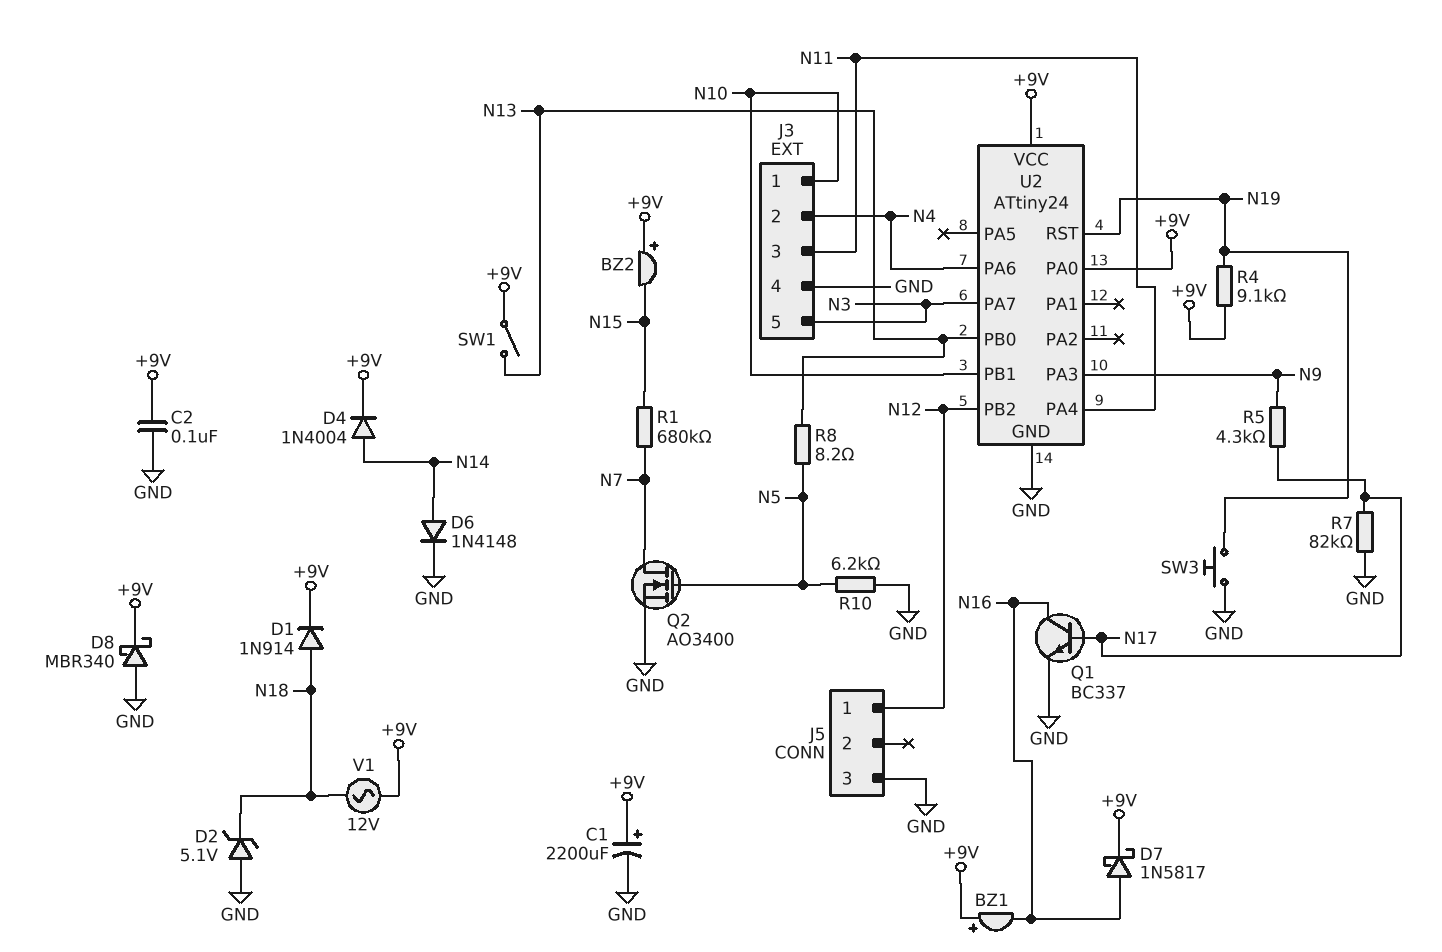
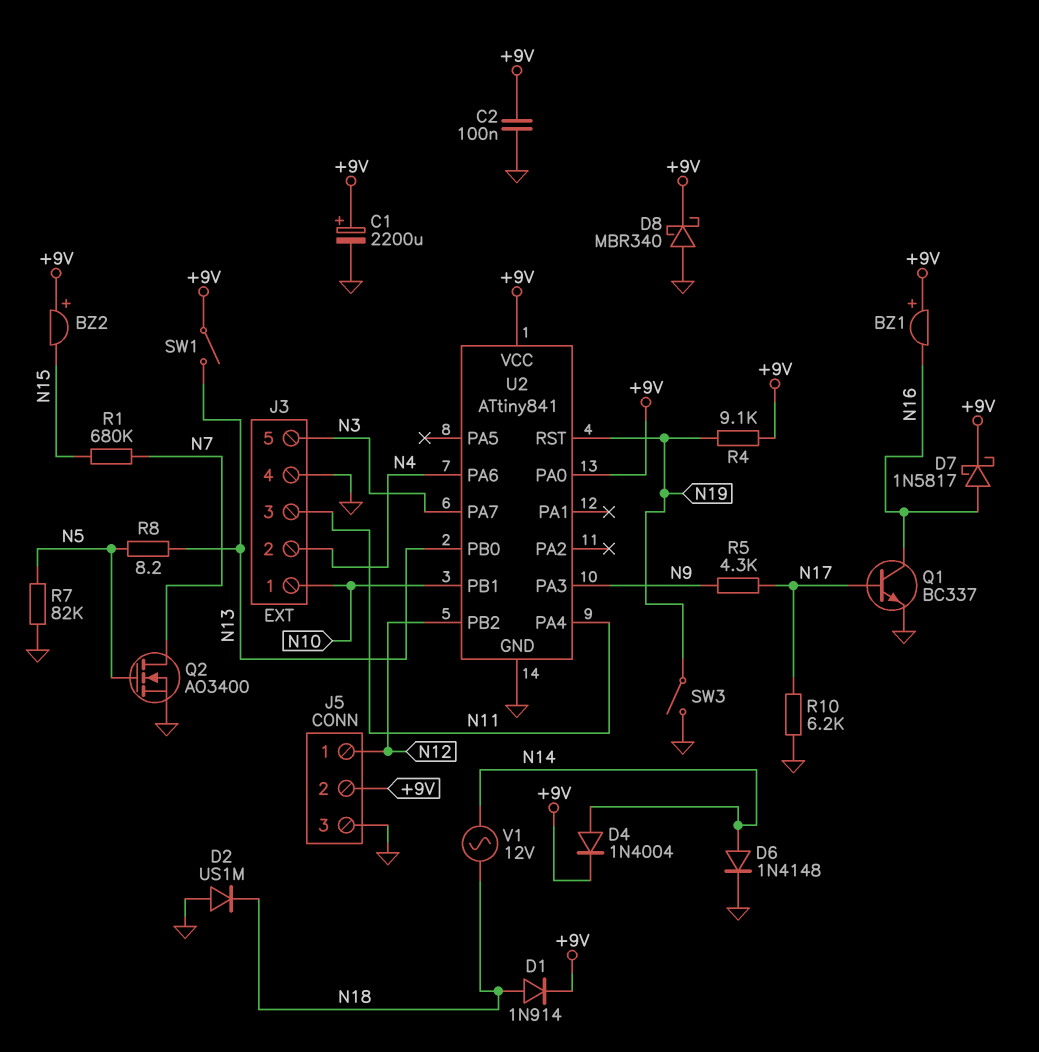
D2: zener 5.1V (A GND, K N18) -> diode US1M (A GND, K N18)
J5 pin 2: none -> +9V
R7: 82k (GND, N17) -> 82k (GND, N5)
R10: 6.2k (GND, N5) -> 6.2k (GND, N17)
SW3: button (GND, N19) -> switch (GND, N19)
U2: ATtiny24 -> ATtiny841
V1: AC 12V (+9V, N18) -> AC 12V (N14, N18)

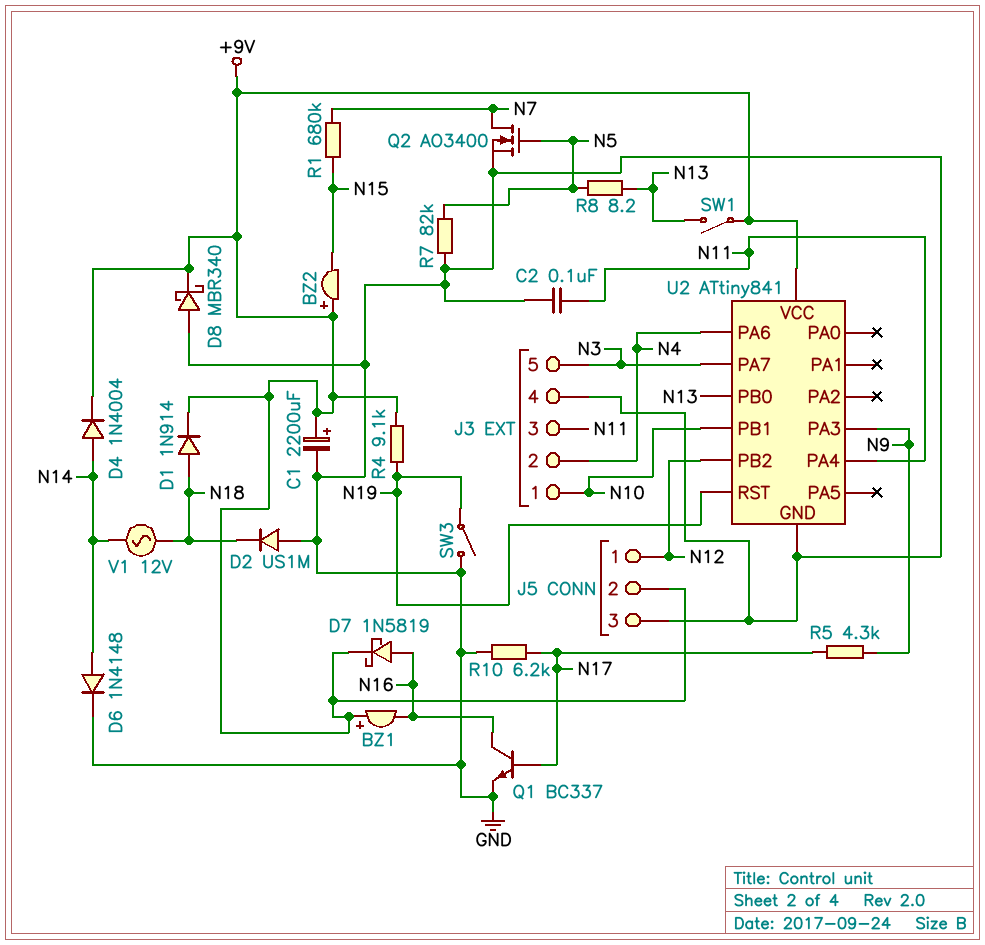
C2: 100nF (+9V, GND) -> 100nF (GND, N11)
D7: schottky 1N5817 (A N16, K +9V) -> schottky 1N5819 (A N16, K +9V)
U2 pin PA0: +9V -> none

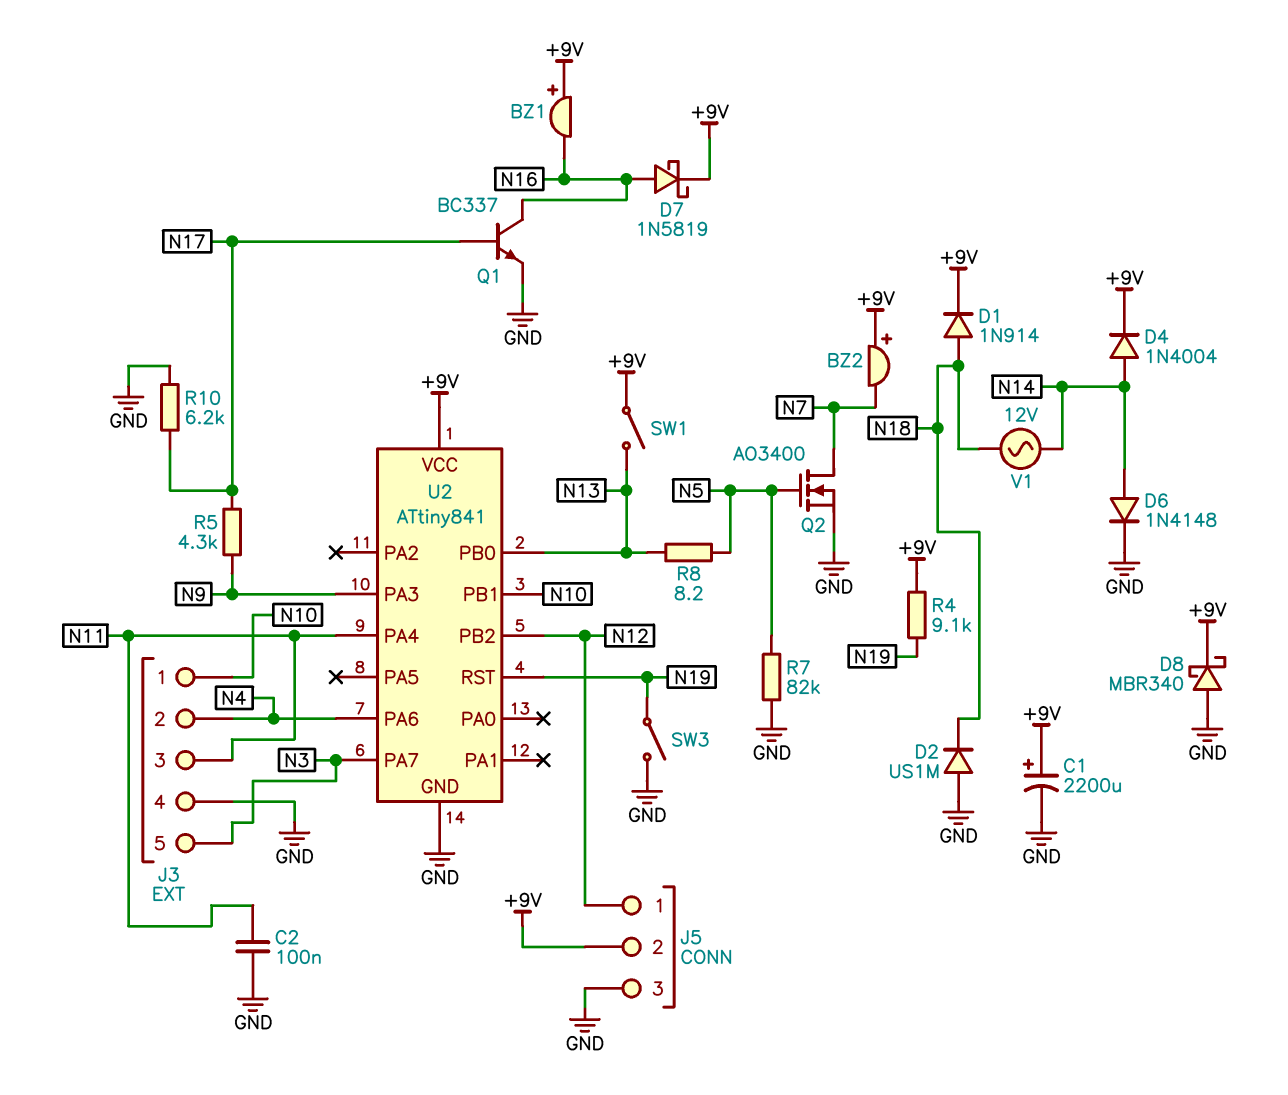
BZ2: buzzer (plus +9V, minus N15) -> buzzer (plus +9V, minus N7)
R1: 680k (N7, N15) -> none

